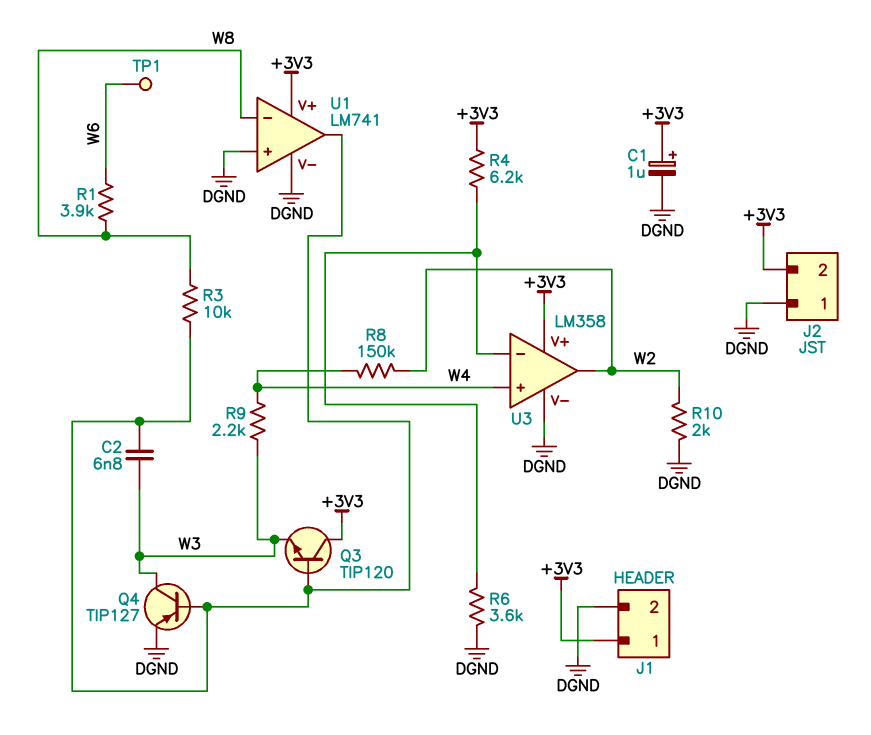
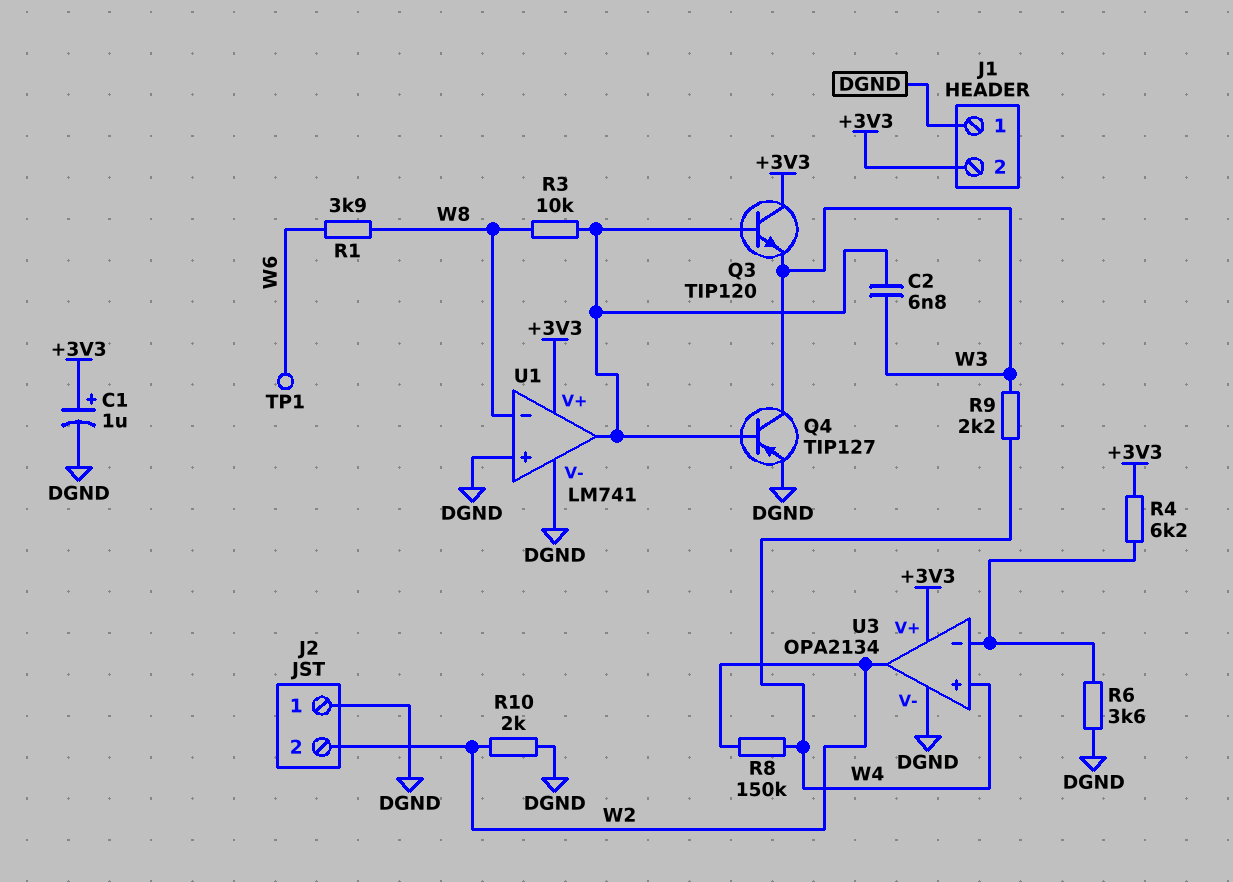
J1 pin 1: +3V3 -> DGND
J1 pin 2: DGND -> +3V3
J2 pin 2: +3V3 -> W2
U3: LM358 -> OPA2134

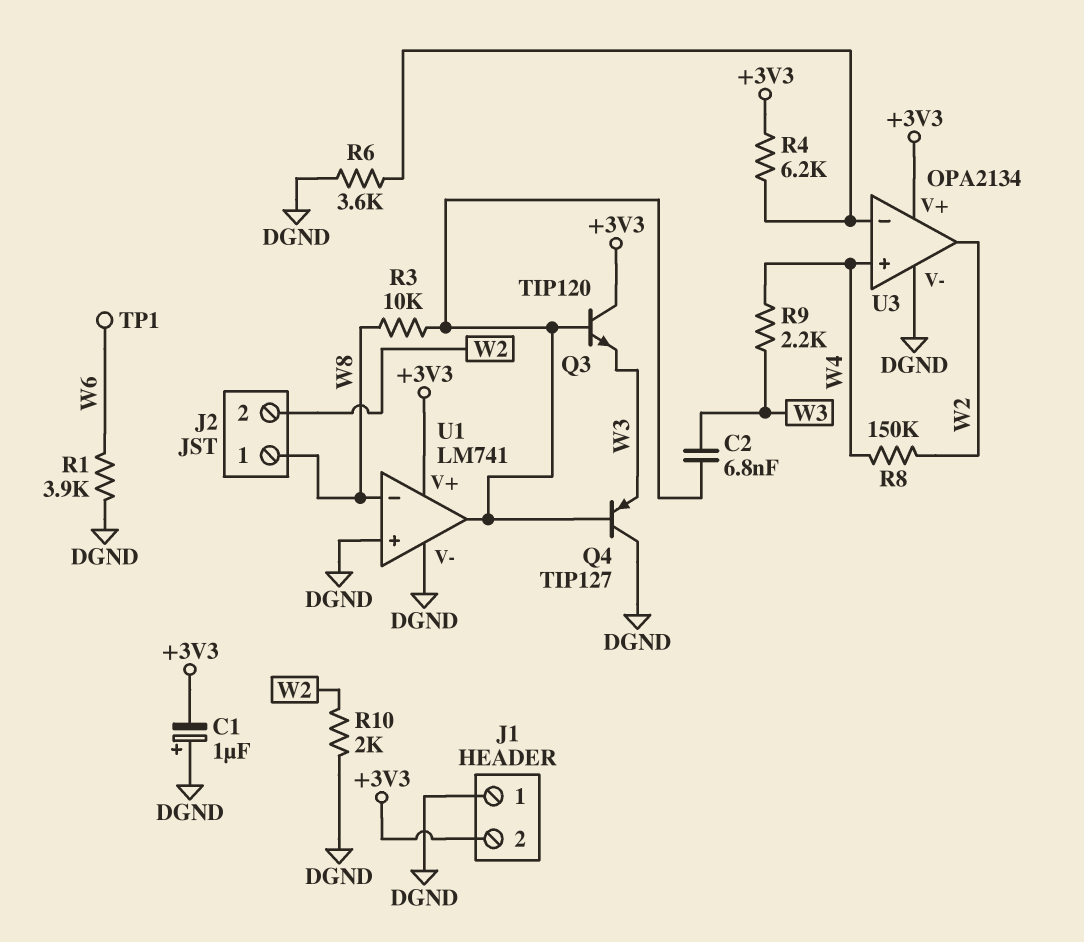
C1: 1uF (plus +3V3, minus DGND) -> 1uF (plus DGND, minus +3V3)
J2 pin 1: DGND -> W8
Q4: PNP TIP127 (B U1/out, C W3, E DGND) -> PNP TIP127 (B U1/out, C DGND, E W3)
R1: 3.9k (W6, W8) -> 3.9k (DGND, W6)

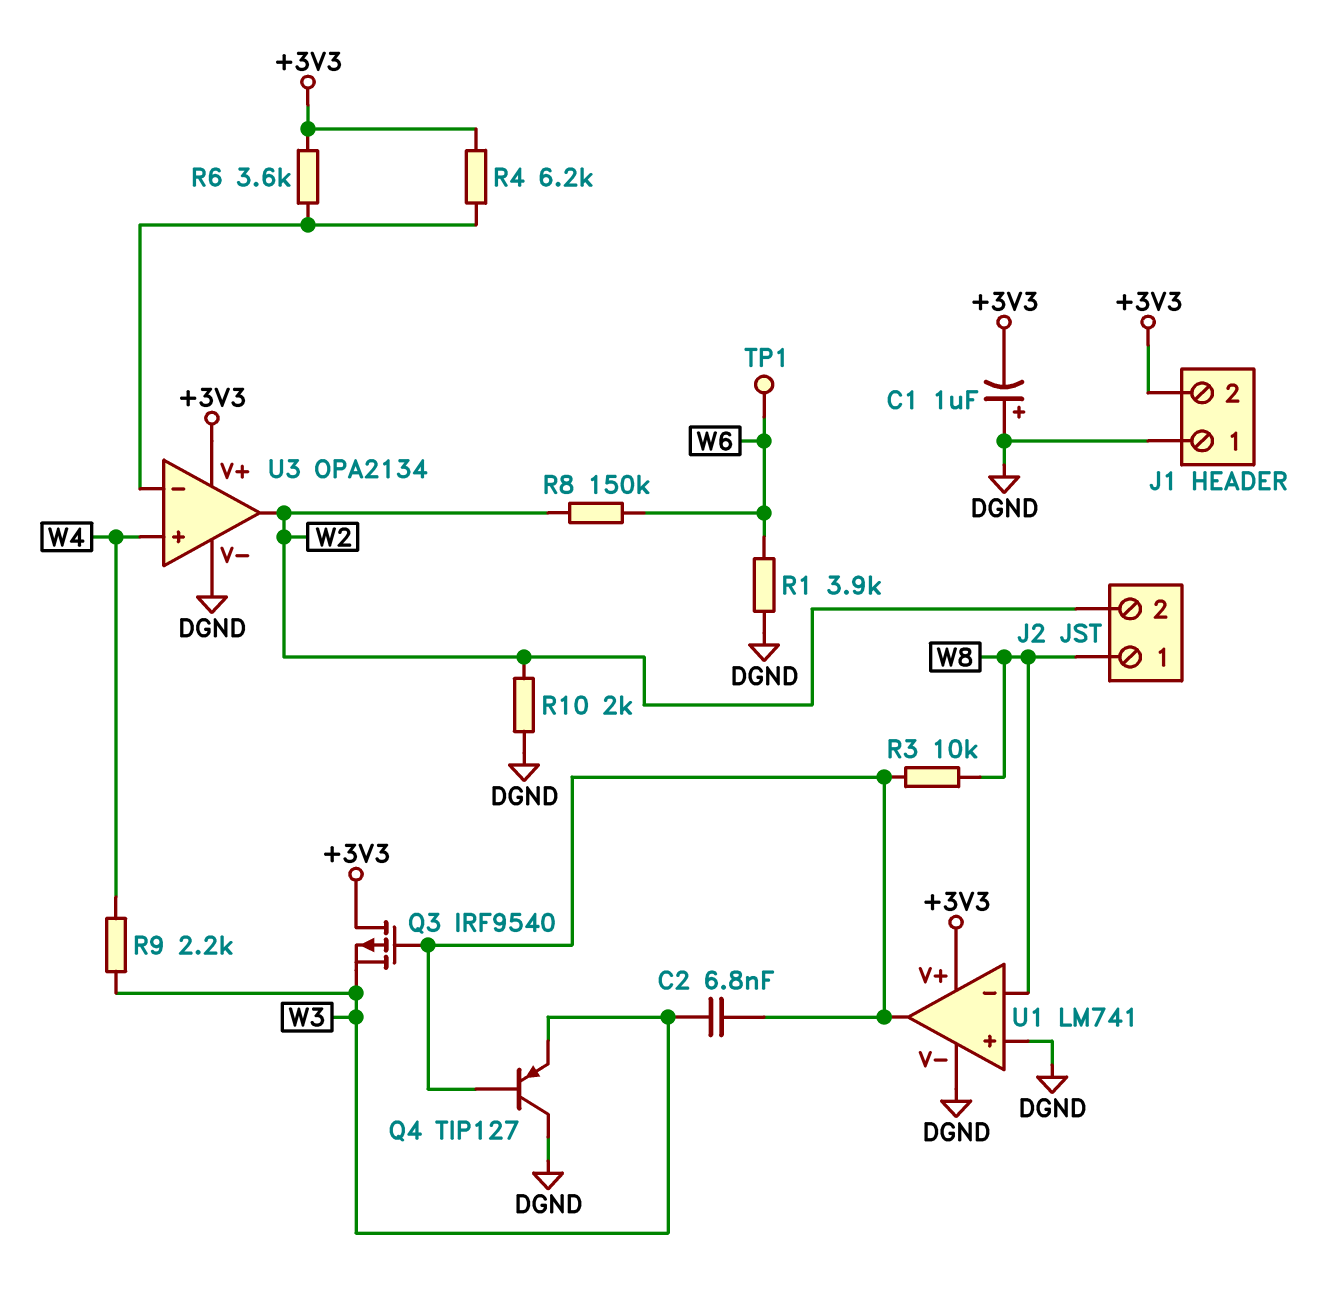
Q3: NPN TIP120 (B U1/out, C +3V3, E W3) -> PMOS IRF9540 (G U1/out, D +3V3, S W3)
R6: 3.6k (DGND, U3/in-) -> 3.6k (+3V3, U3/in-)
R8: 150k (W2, W4) -> 150k (W2, W6)

